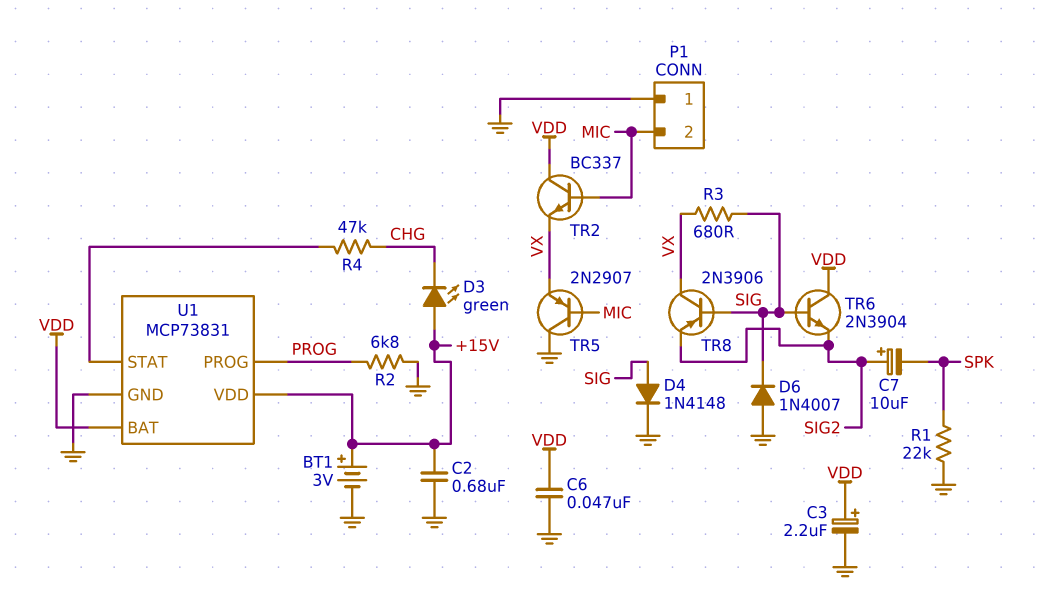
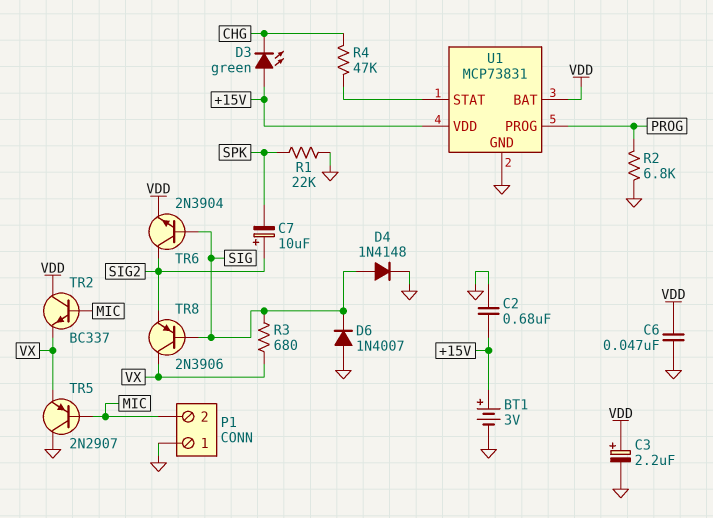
TR6: NPN 2N3904 (B SIG, C VDD, E SIG2) -> NPN 2N3904 (B SIG, C SIG2, E VDD)

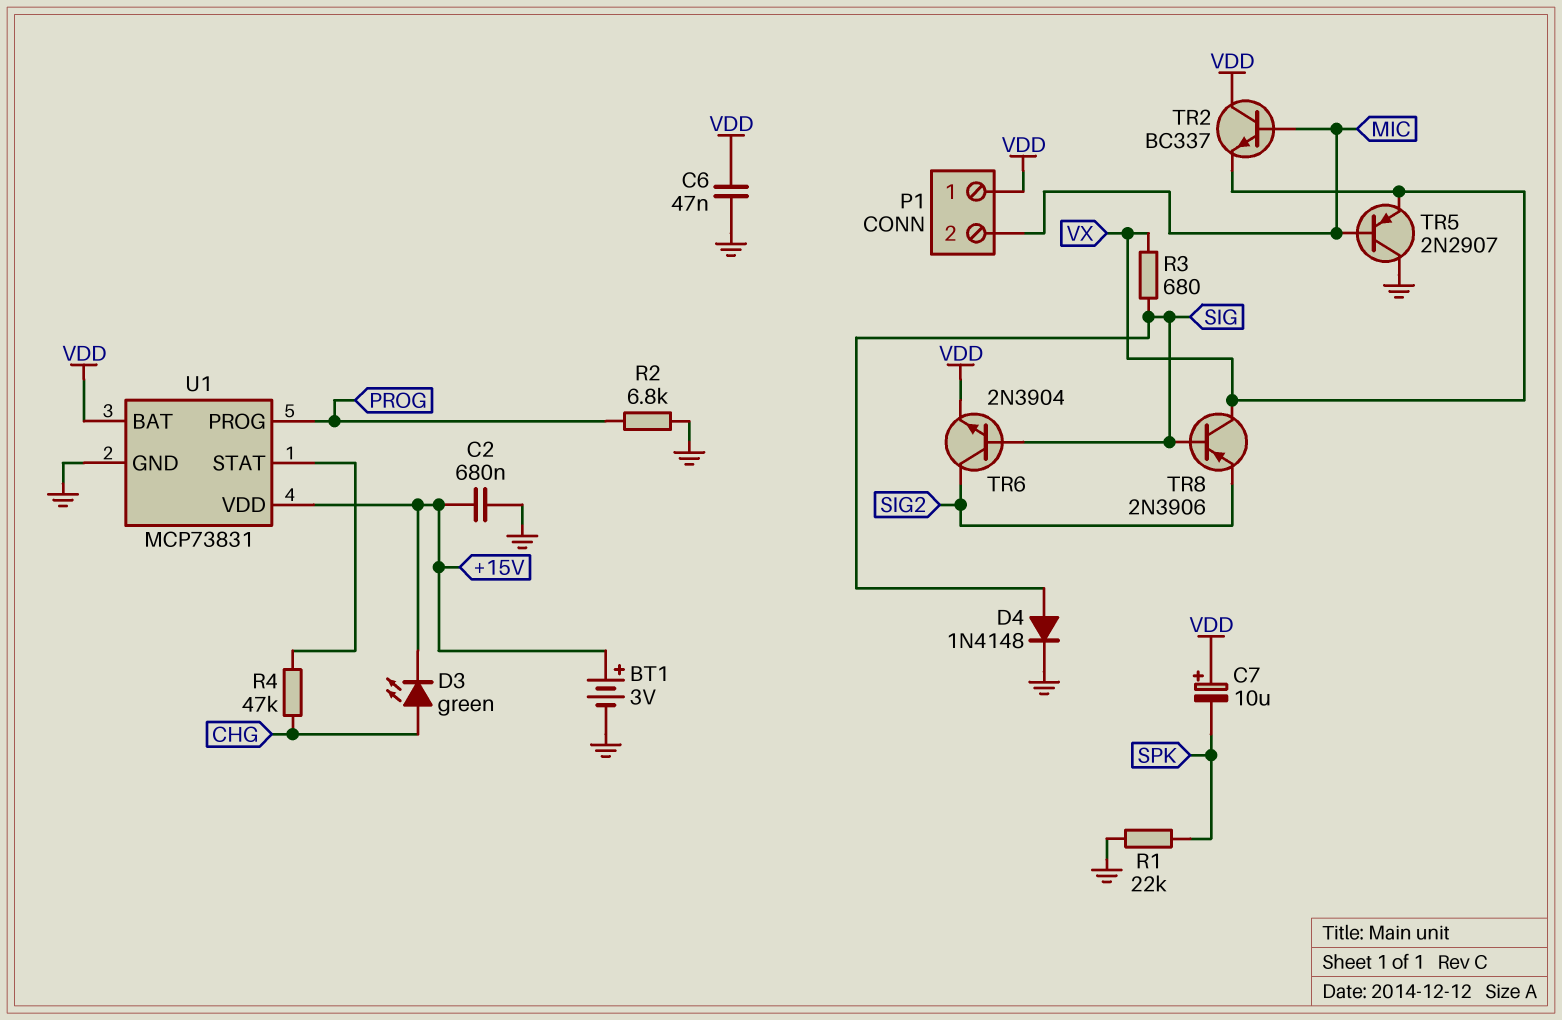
C3: 2.2uF (plus VDD, minus GND) -> none
C7: 10uF (plus SIG2, minus SPK) -> 10uF (plus VDD, minus SPK)
D3: LED green (A +15V, K CHG) -> LED green (A CHG, K +15V)
D6: diode 1N4007 (A GND, K SIG) -> none
P1 pin 1: GND -> VDD

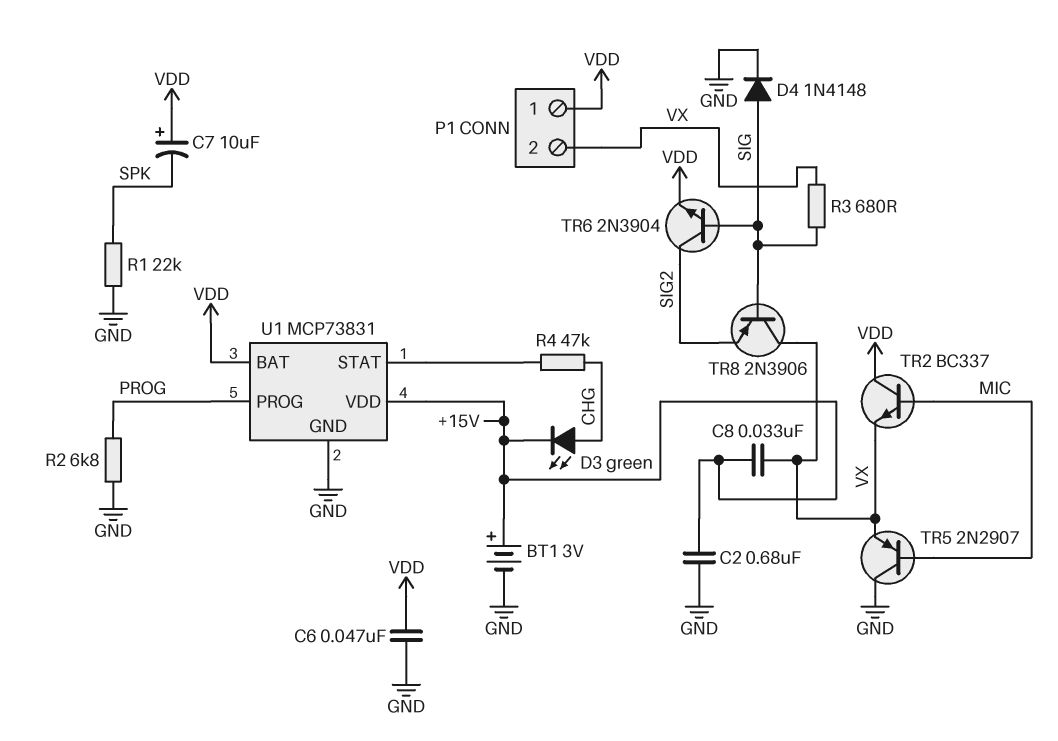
C8: none -> 33nF (+15V, VX)
P1 pin 2: MIC -> VX

